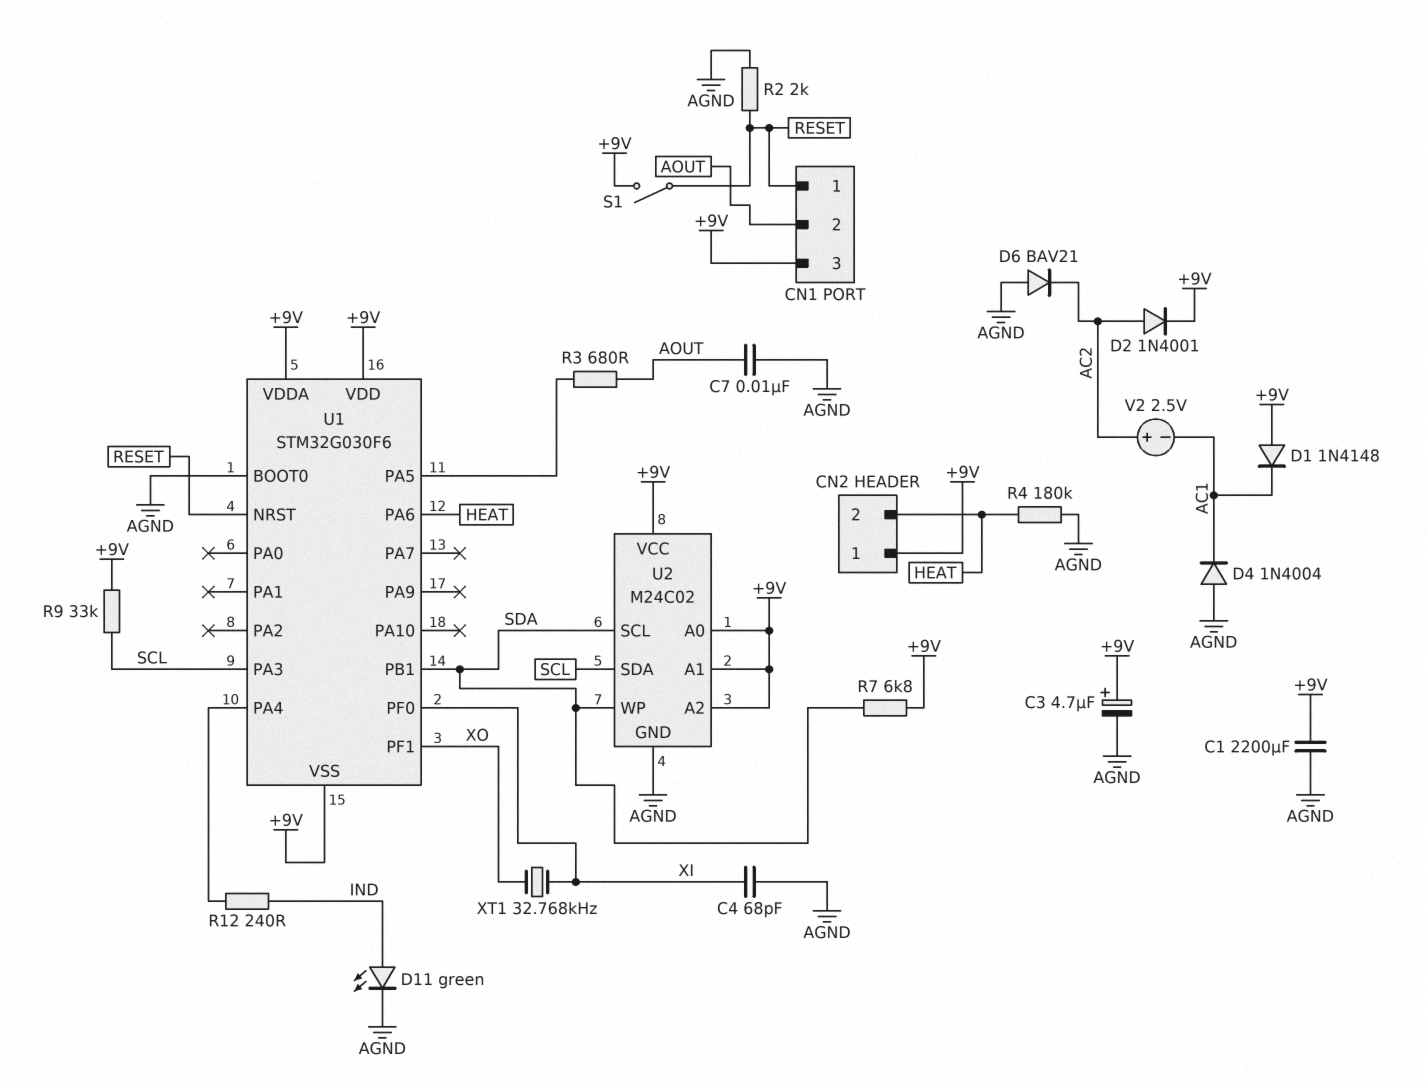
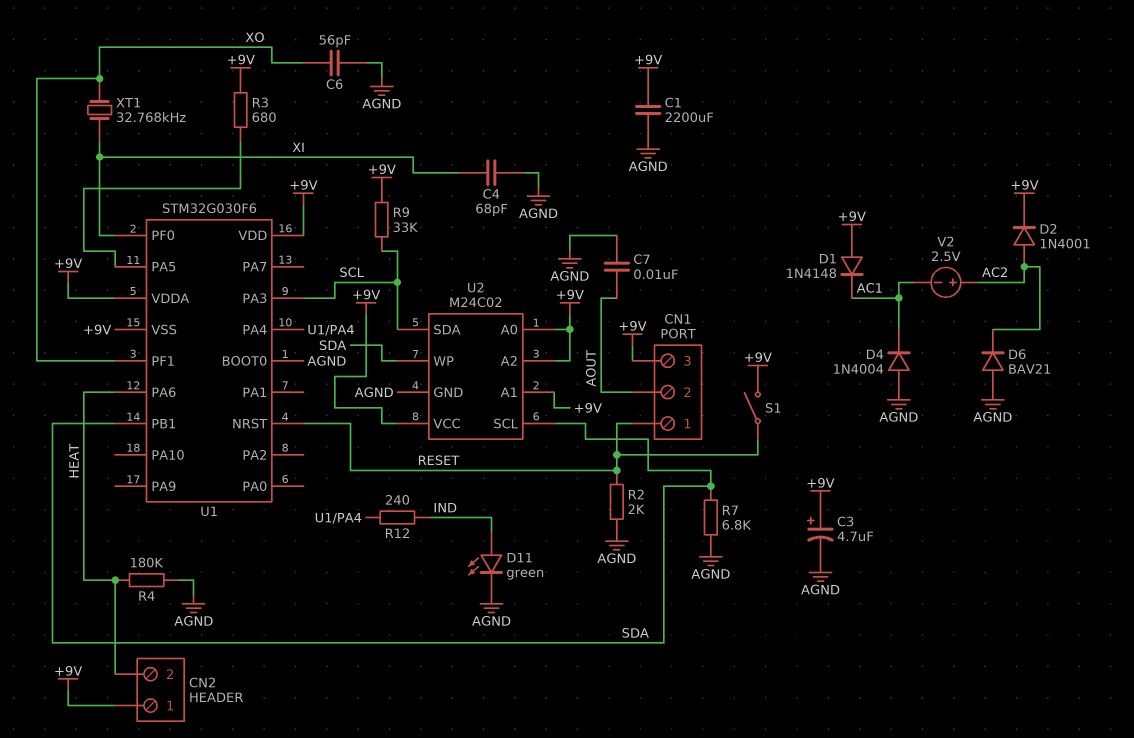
C6: none -> 56pF (AGND, XO)
R3: 680 (AOUT, U1/PA5) -> 680 (+9V, U1/PA5)
R7: 6.8k (+9V, SDA) -> 6.8k (AGND, SDA)

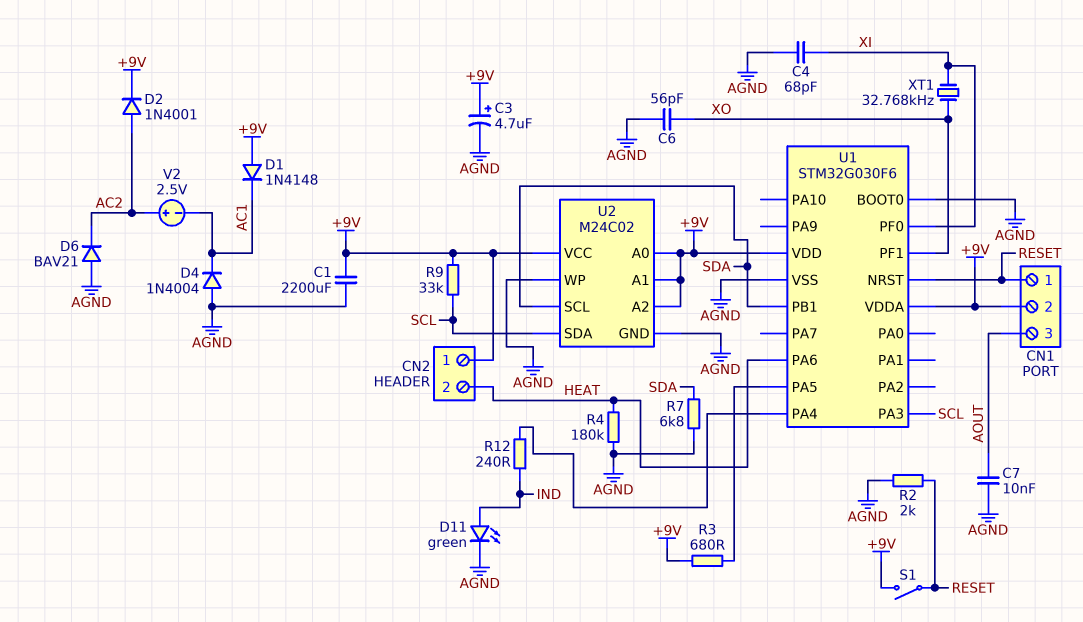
CN1 pin 2: AOUT -> +9V
CN1 pin 3: +9V -> AOUT
U1 pin VSS: +9V -> AGND
U2 pin WP: SDA -> AGND

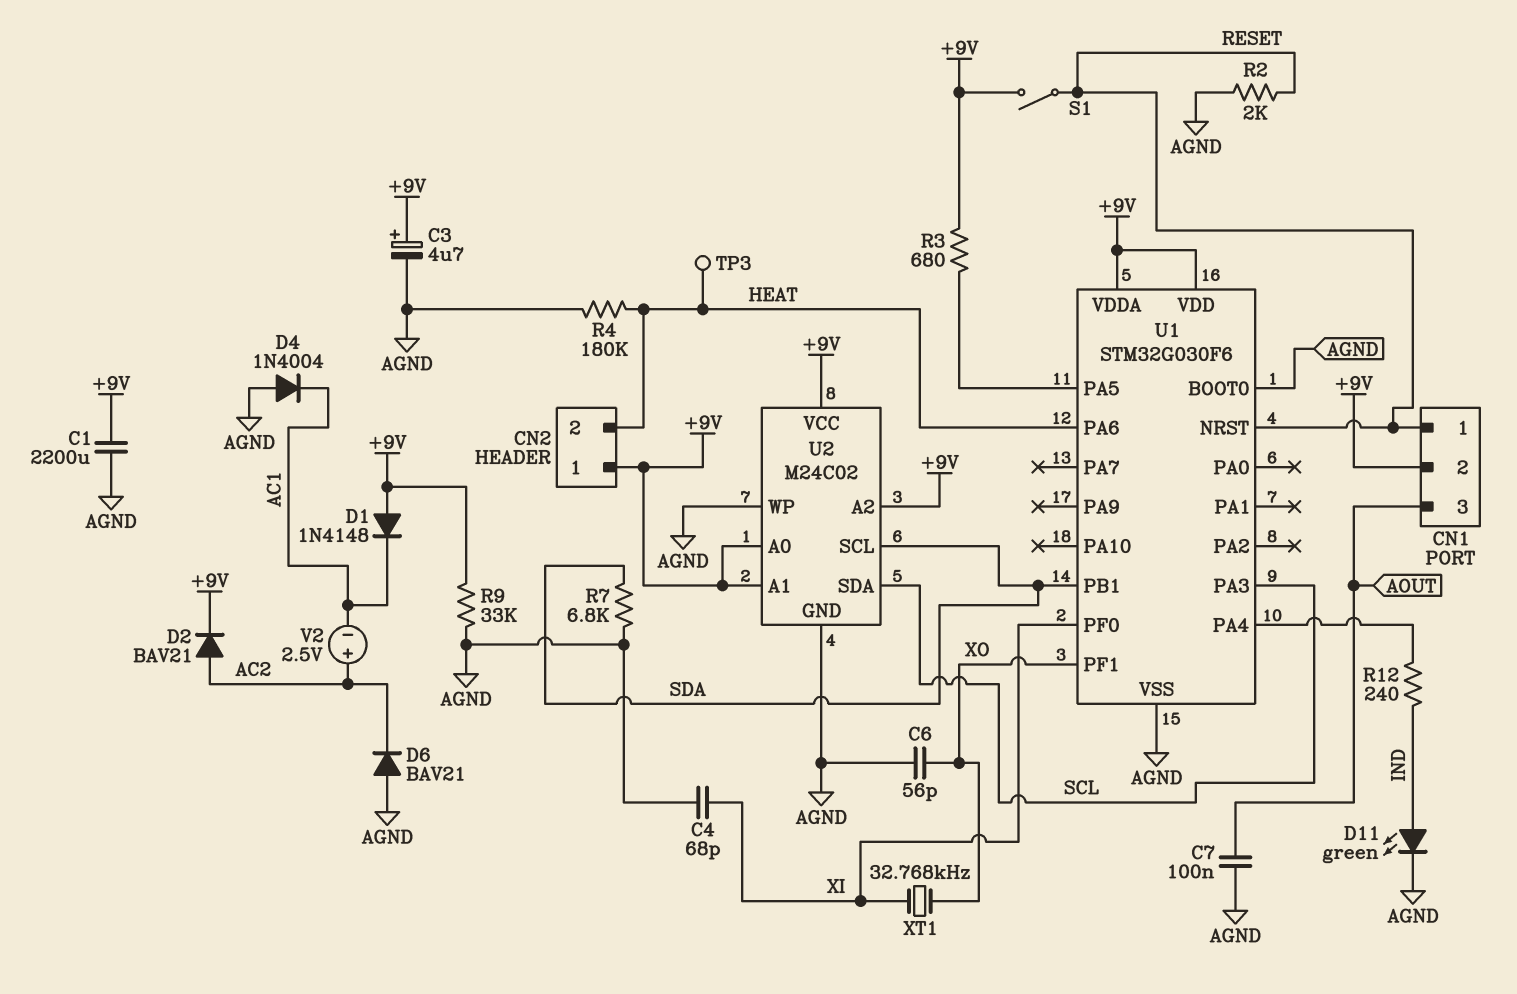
C7: 10nF (AGND, AOUT) -> 100nF (AGND, AOUT)
D2: diode 1N4001 (A AC2, K +9V) -> diode BAV21 (A AC2, K +9V)
R9: 33k (+9V, SCL) -> 33k (+9V, AGND)
TP3: none -> test point (HEAT)

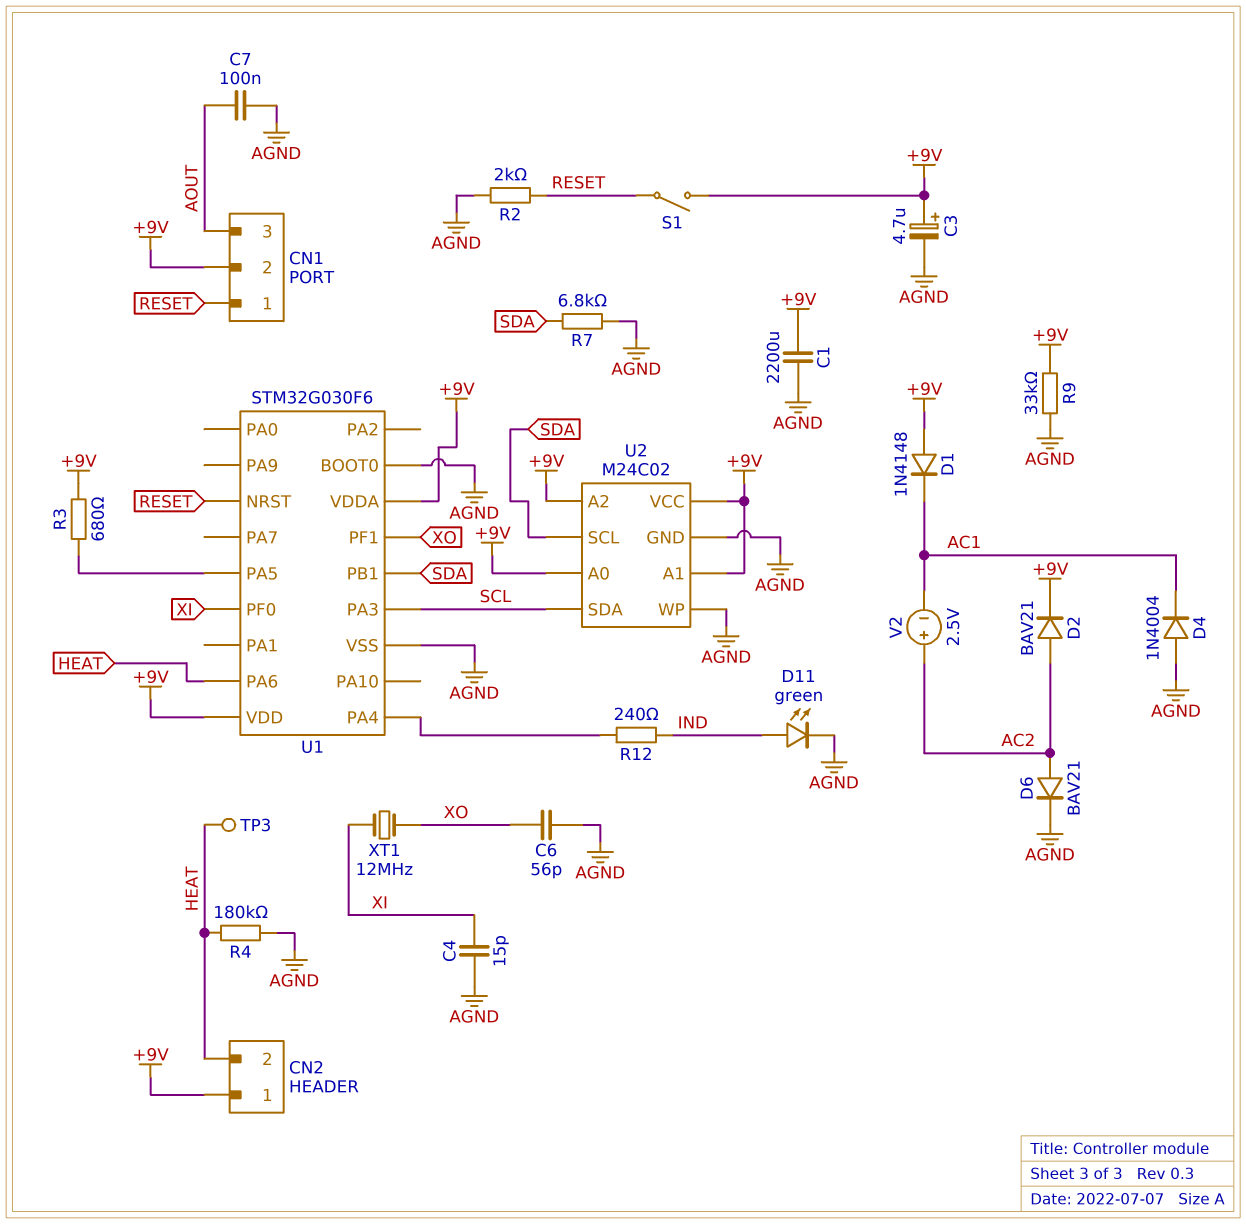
C4: 68pF (AGND, XI) -> 15pF (AGND, XI)
D6: diode BAV21 (A AGND, K AC2) -> diode BAV21 (A AC2, K AGND)
XT1: 32.768kHz (XI, XO) -> 12MHz (XI, XO)

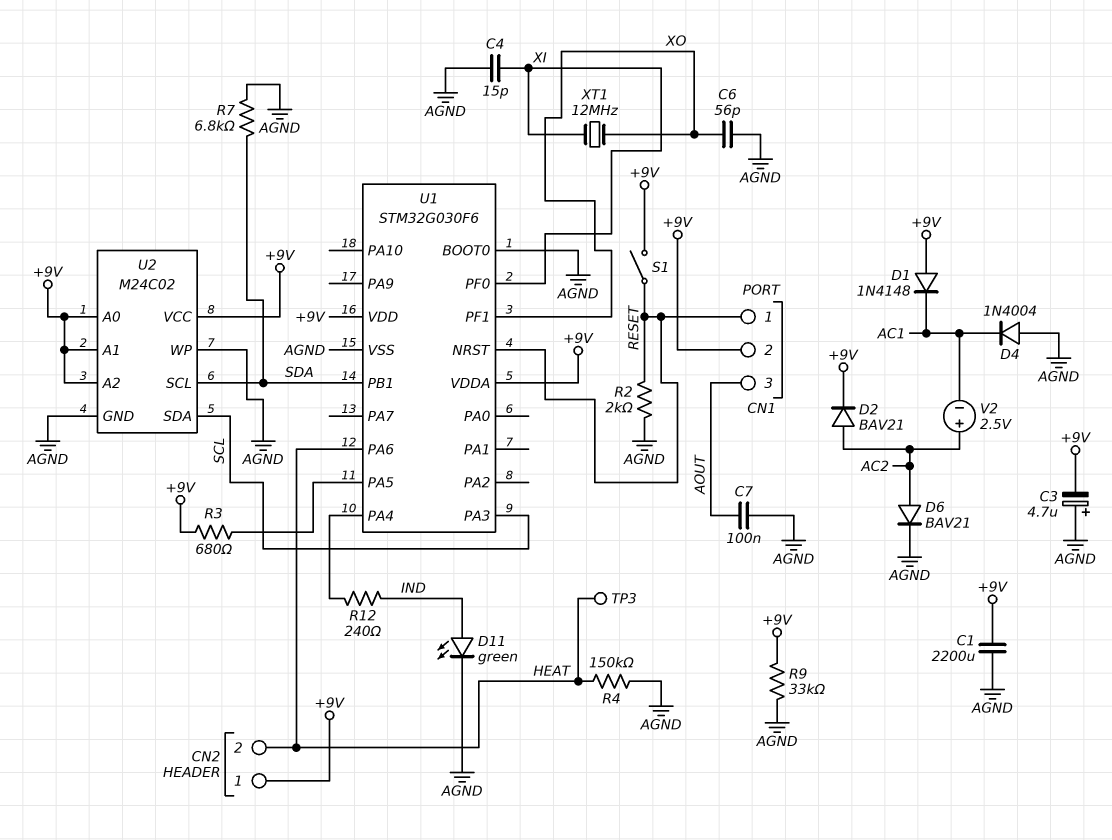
C3: 4.7uF (plus +9V, minus AGND) -> 4.7uF (plus AGND, minus +9V)
R4: 180k (AGND, HEAT) -> 150k (AGND, HEAT)

